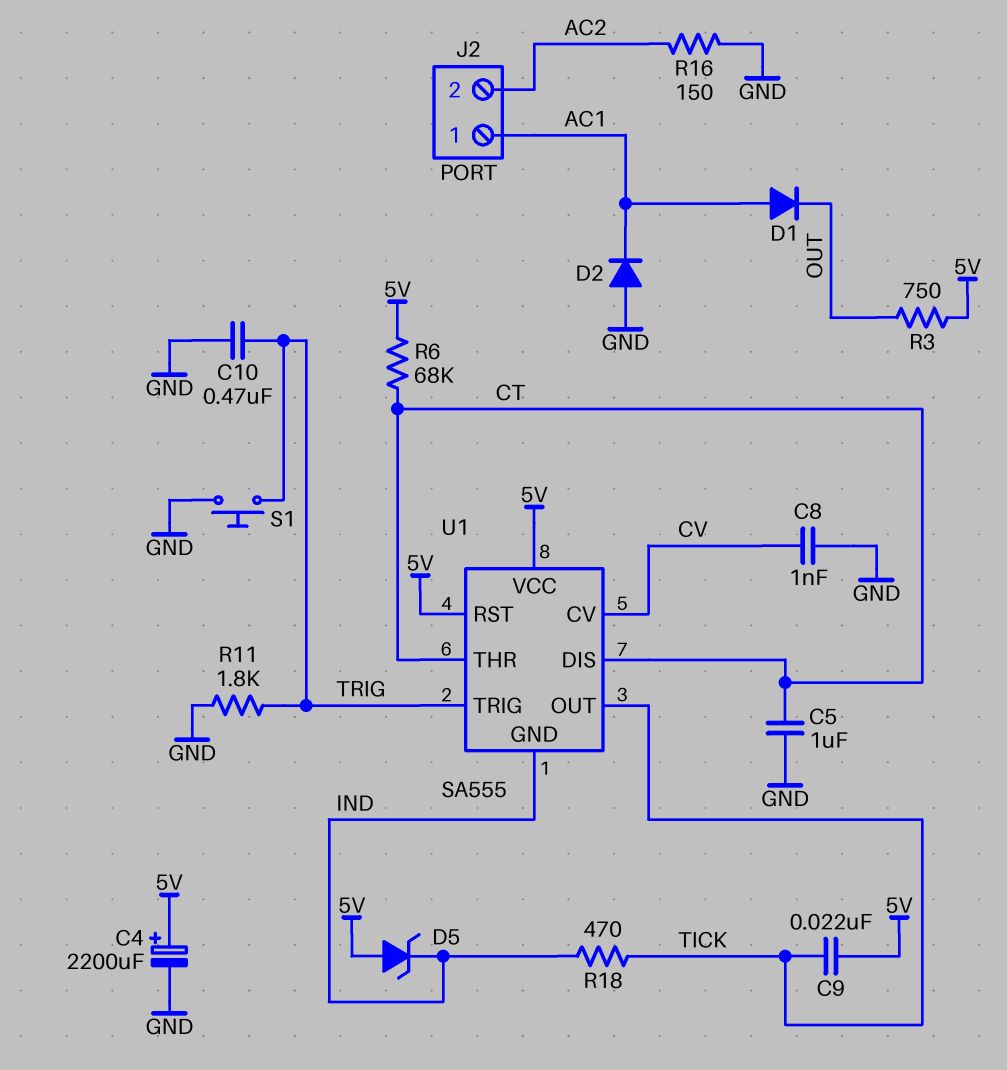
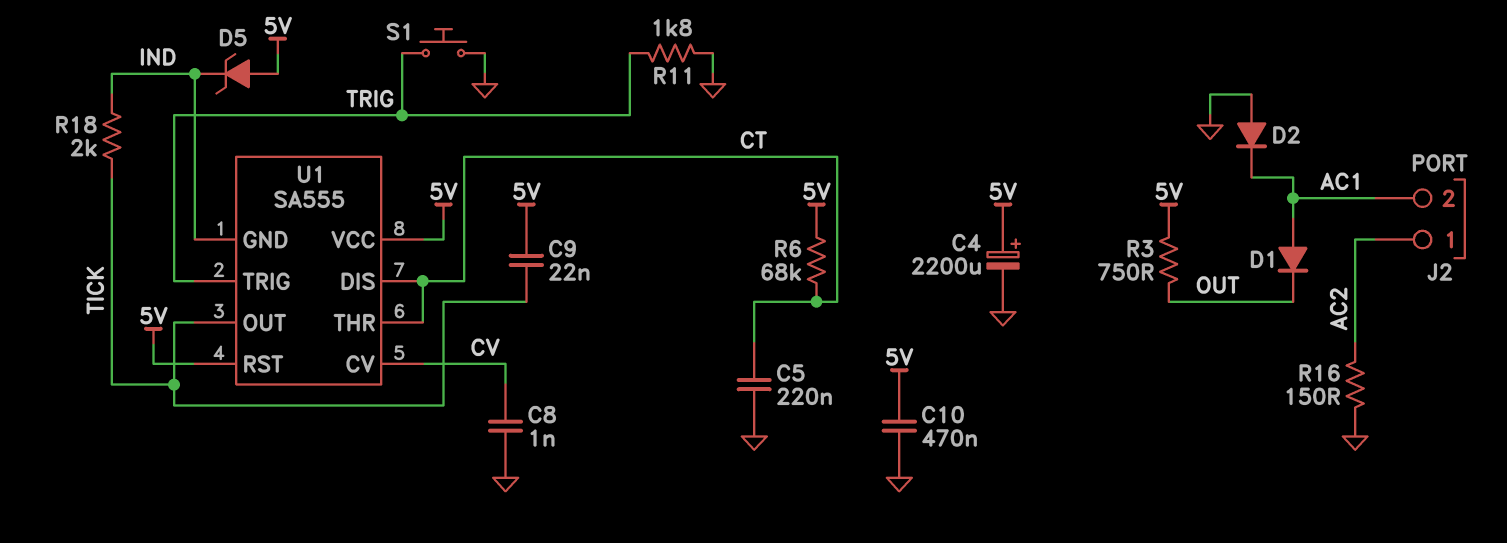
C5: 1uF (CT, GND) -> 220nF (CT, GND)
C10: 470nF (GND, TRIG) -> 470nF (5V, GND)
J2 pin 1: AC1 -> AC2
J2 pin 2: AC2 -> AC1
R18: 470 (IND, TICK) -> 2k (IND, TICK)

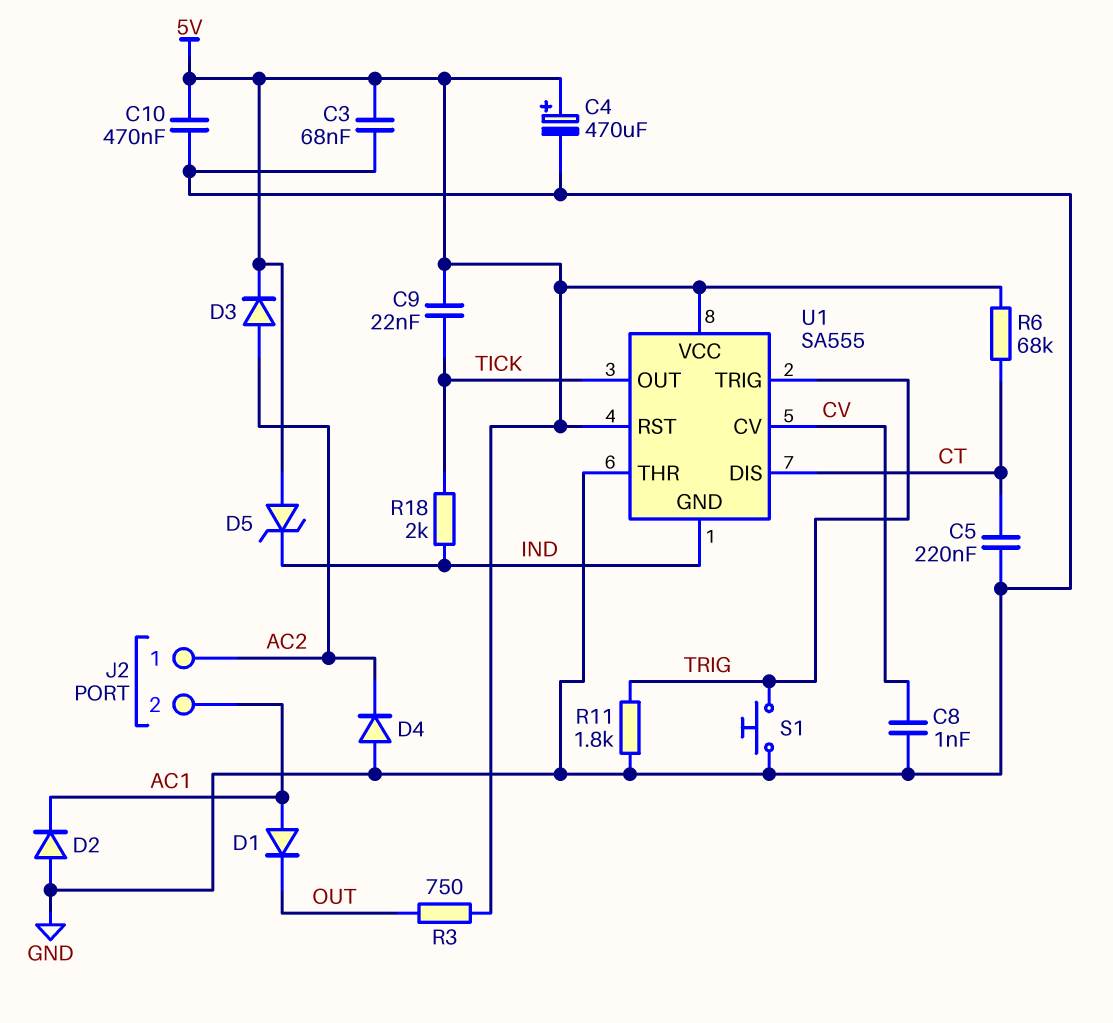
C3: none -> 68nF (5V, GND)
C4: 2200uF (plus 5V, minus GND) -> 470uF (plus 5V, minus GND)
D3: none -> diode (A AC2, K 5V)
D4: none -> diode (A GND, K AC2)
R16: 150 (AC2, GND) -> none
U1 pin THR: CT -> GND

